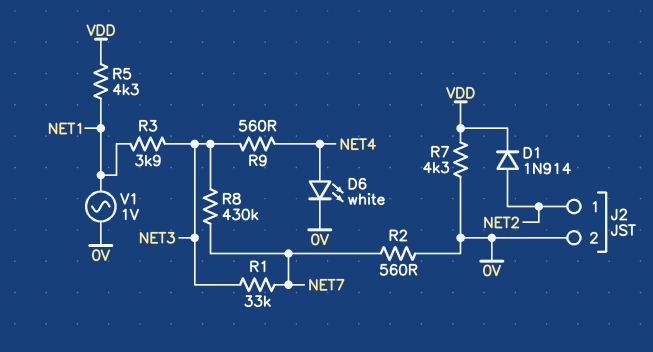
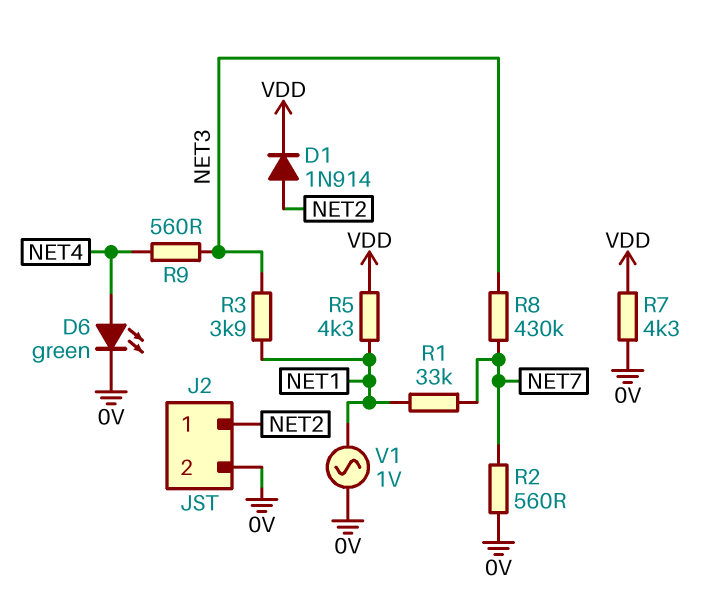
D6: LED white (A NET4, K 0V) -> LED green (A NET4, K 0V)
R1: 33k (NET3, NET7) -> 33k (NET1, NET7)

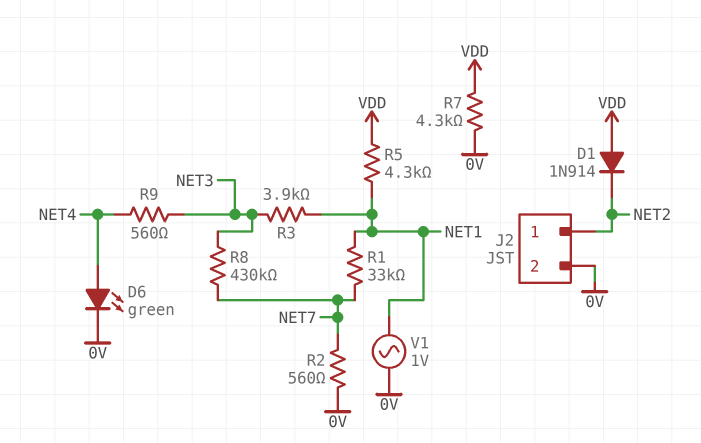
D1: diode 1N914 (A NET2, K VDD) -> diode 1N914 (A VDD, K NET2)

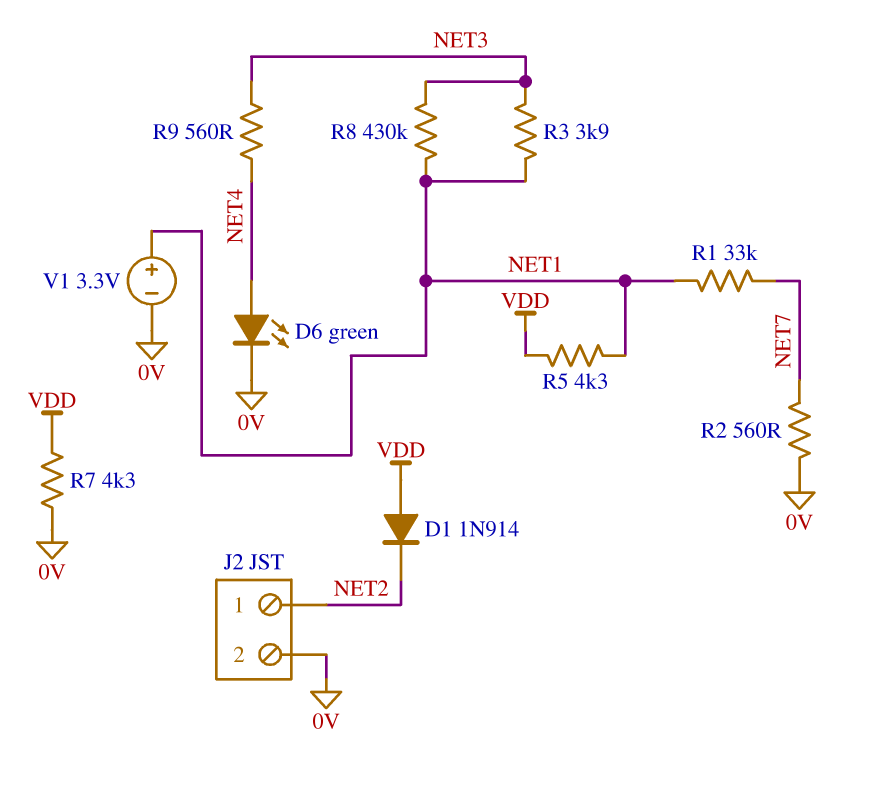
R8: 430k (NET3, NET7) -> 430k (NET1, NET3)
V1: AC 1V (0V, NET1) -> 3.3V (plus NET1, minus 0V)

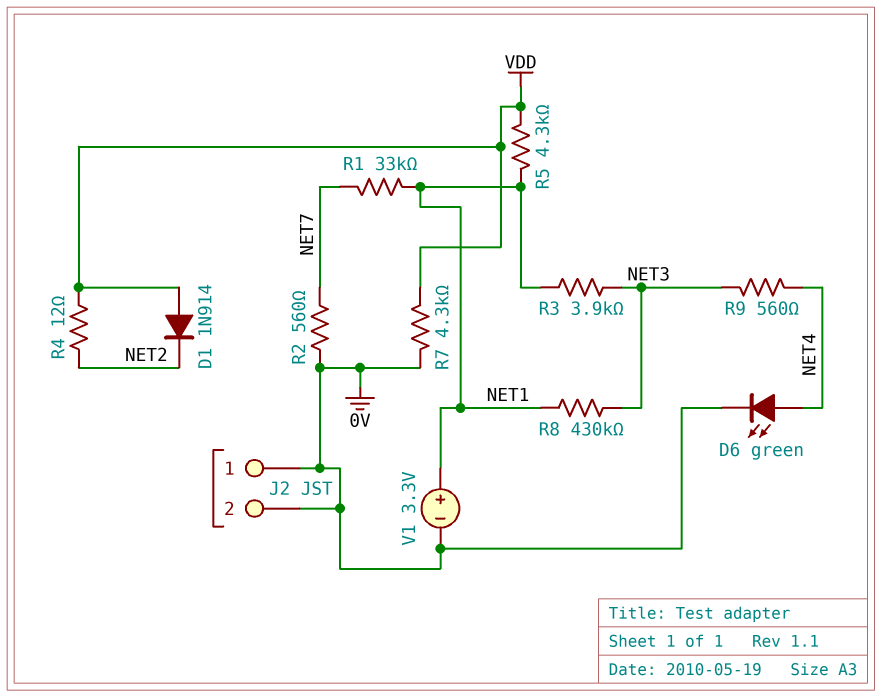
J2 pin 1: NET2 -> 0V
R4: none -> 12 (NET2, VDD)

